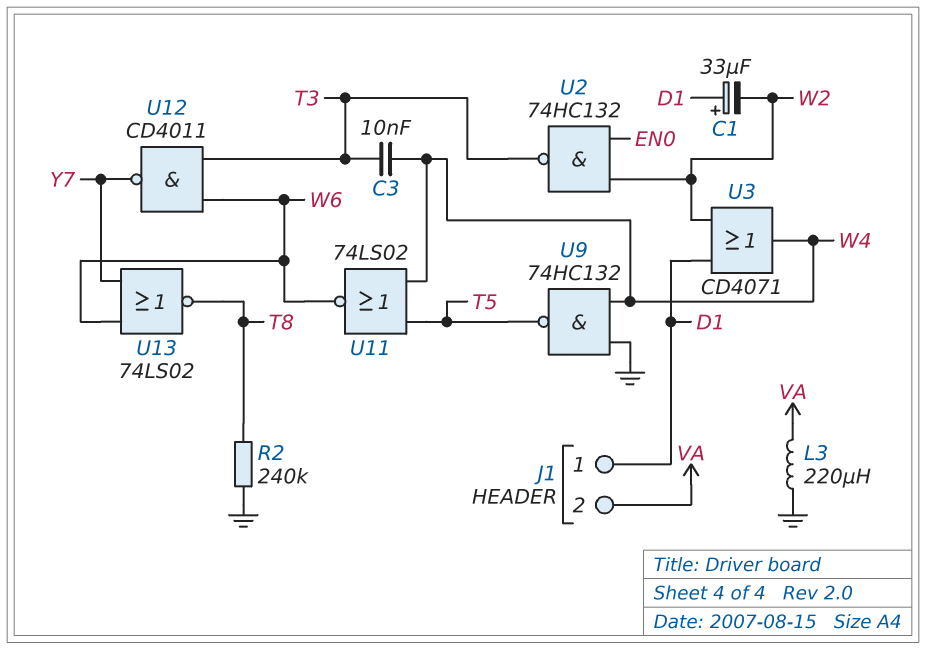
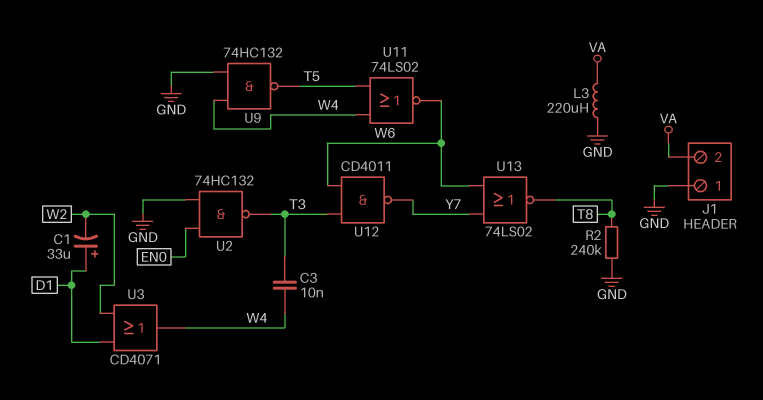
J1 pin 1: D1 -> GND
U2: NAND 74HC132 (in EN0, in W2, out T3) -> NAND 74HC132 (in EN0, in GND, out T3)

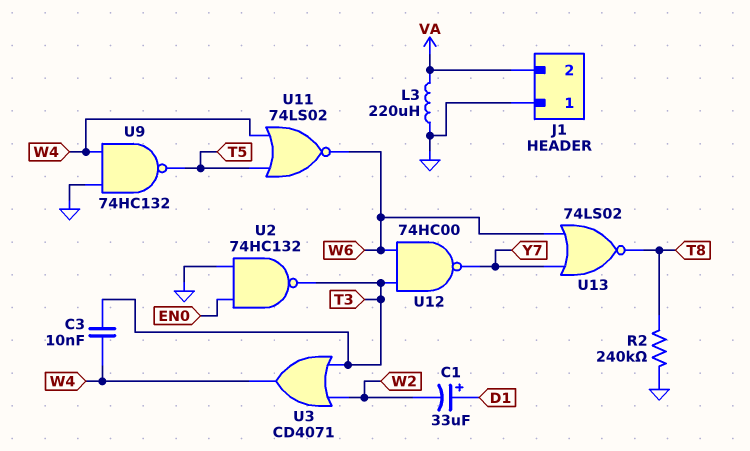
U3: OR CD4071 (in D1, in W2, out W4) -> OR CD4071 (in T3, in W2, out W4)
U12: NAND CD4011 (in T3, in W6, out Y7) -> NAND 74HC00 (in T3, in W6, out Y7)

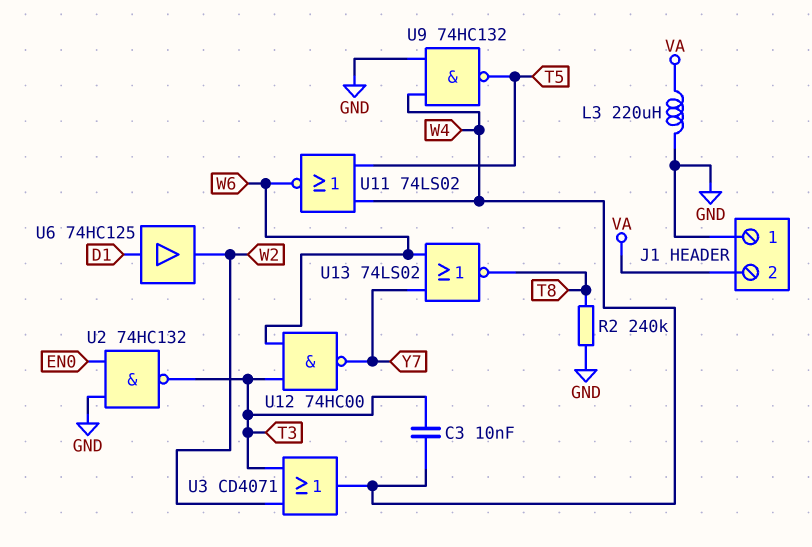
C1: 33uF (plus D1, minus W2) -> none
U6: none -> buffer 74HC125 (in D1, out W2)

